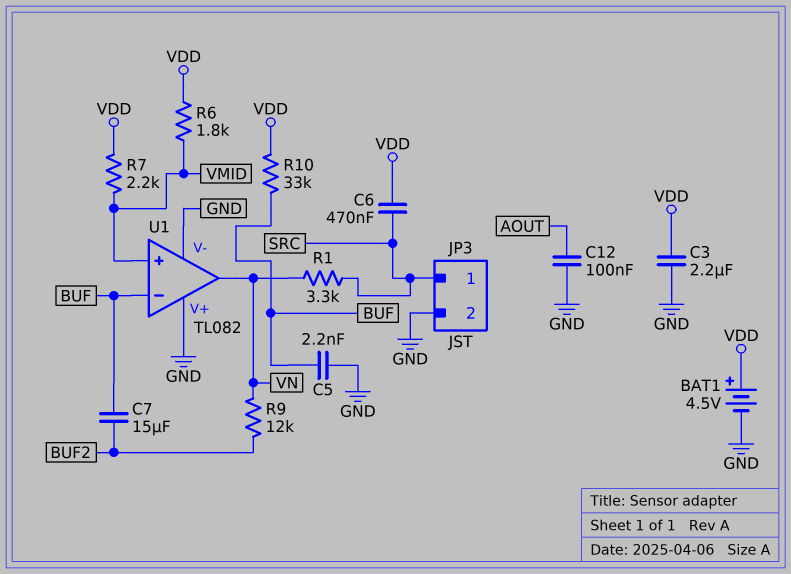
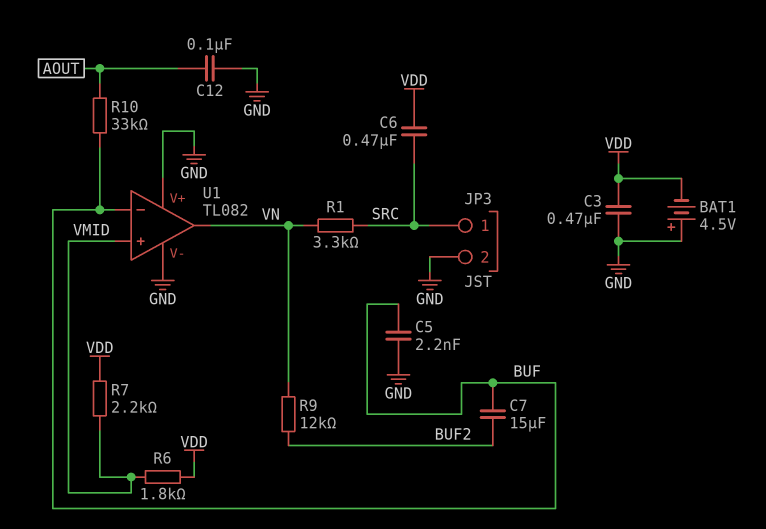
BAT1: 4.5V (plus VDD, minus GND) -> 4.5V (plus GND, minus VDD)
C3: 2.2uF (GND, VDD) -> 470nF (GND, VDD)
R10: 33k (BUF, VDD) -> 33k (AOUT, BUF)

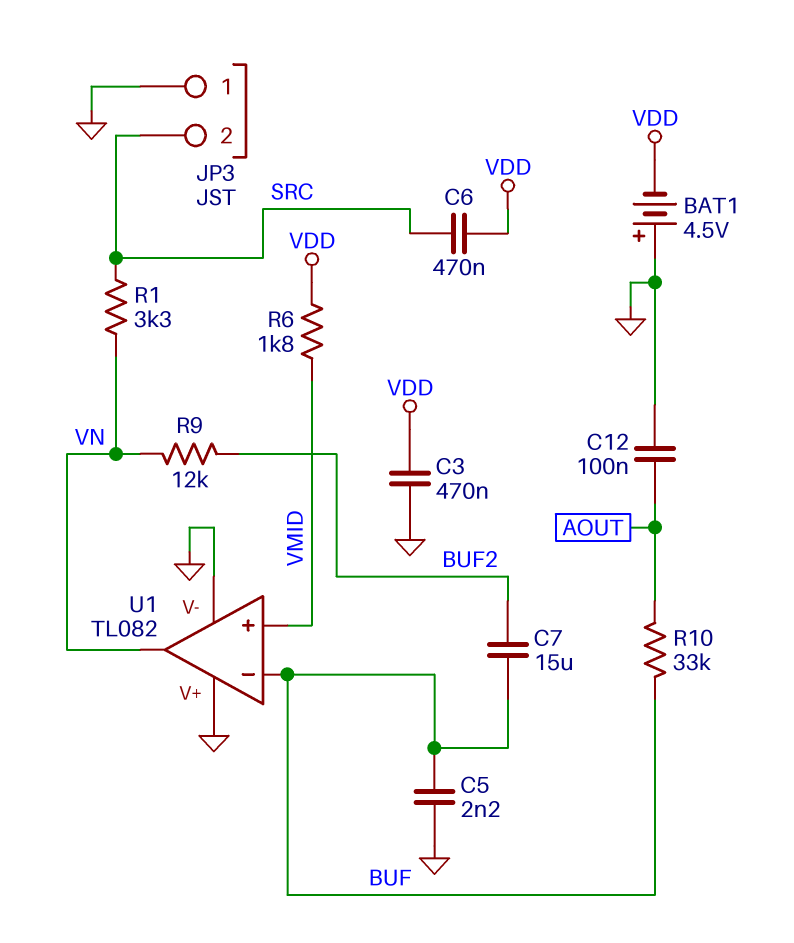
JP3 pin 1: SRC -> GND
JP3 pin 2: GND -> SRC
R7: 2.2k (VDD, VMID) -> none

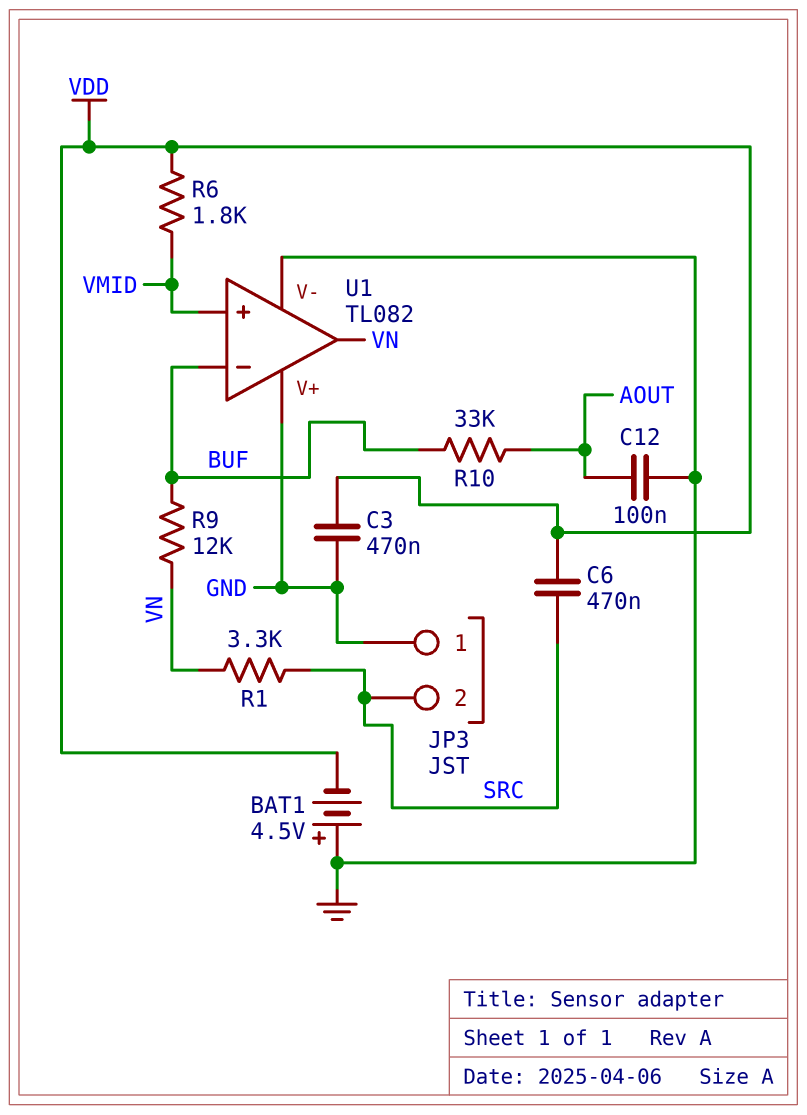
C5: 2.2nF (BUF, GND) -> none
C7: 15uF (BUF, BUF2) -> none
R9: 12k (BUF2, VN) -> 12k (BUF, VN)

